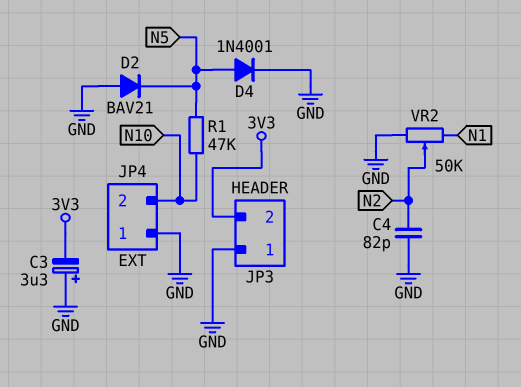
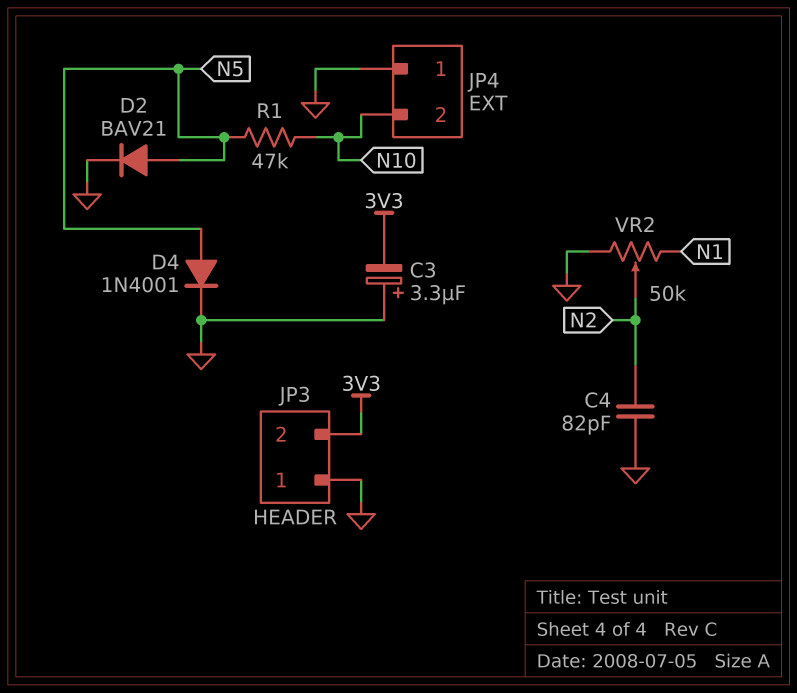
D2: diode BAV21 (A GND, K N5) -> diode BAV21 (A N5, K GND)

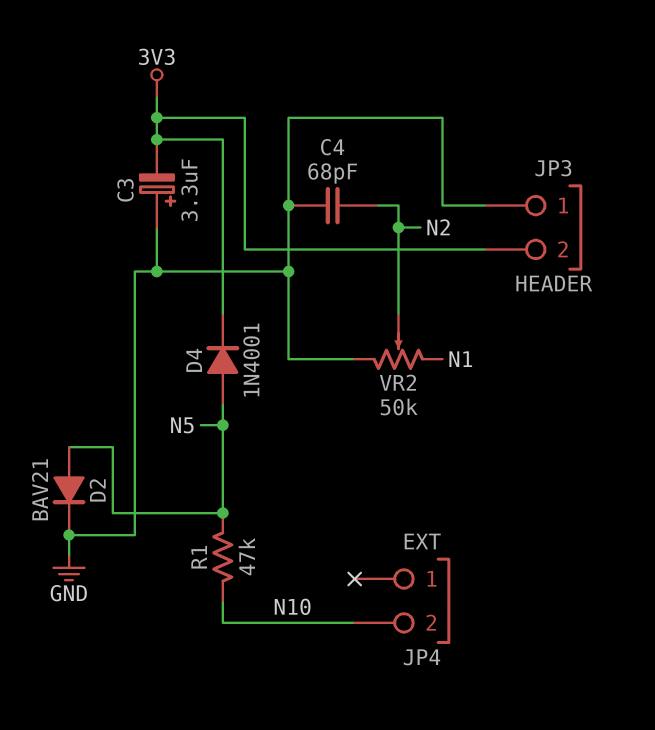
C4: 82pF (GND, N2) -> 68pF (GND, N2)
D4: diode 1N4001 (A N5, K GND) -> diode 1N4001 (A N5, K 3V3)
JP4 pin 1: GND -> none

